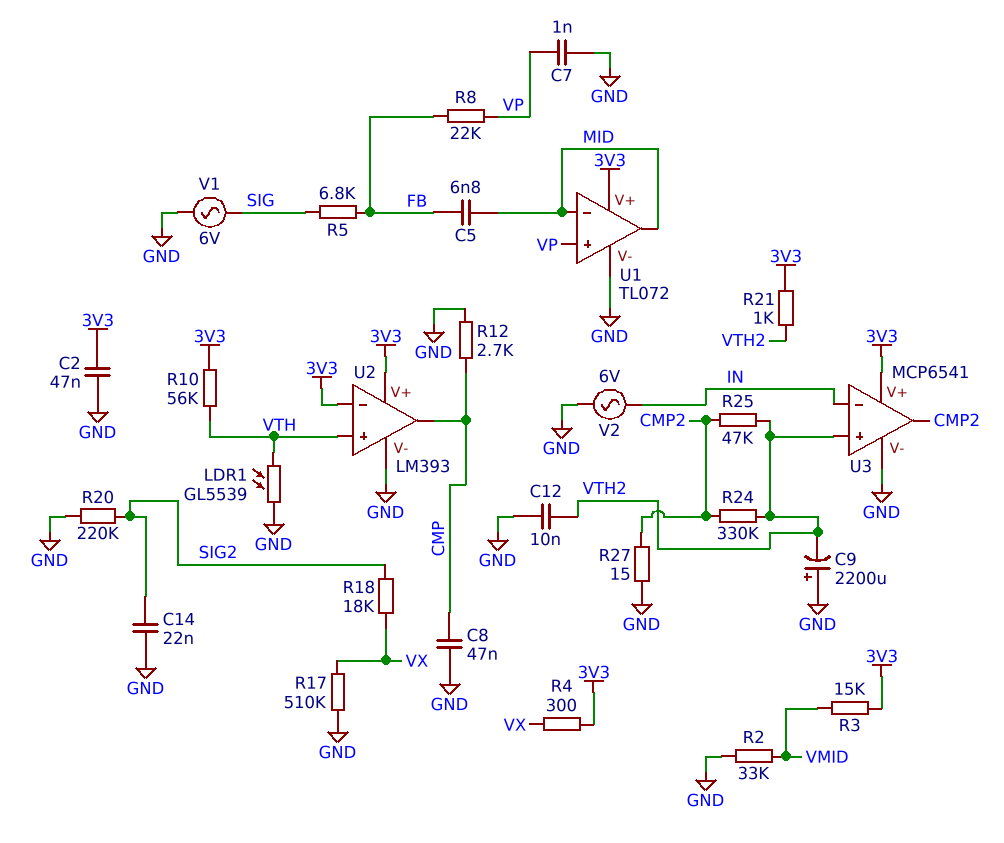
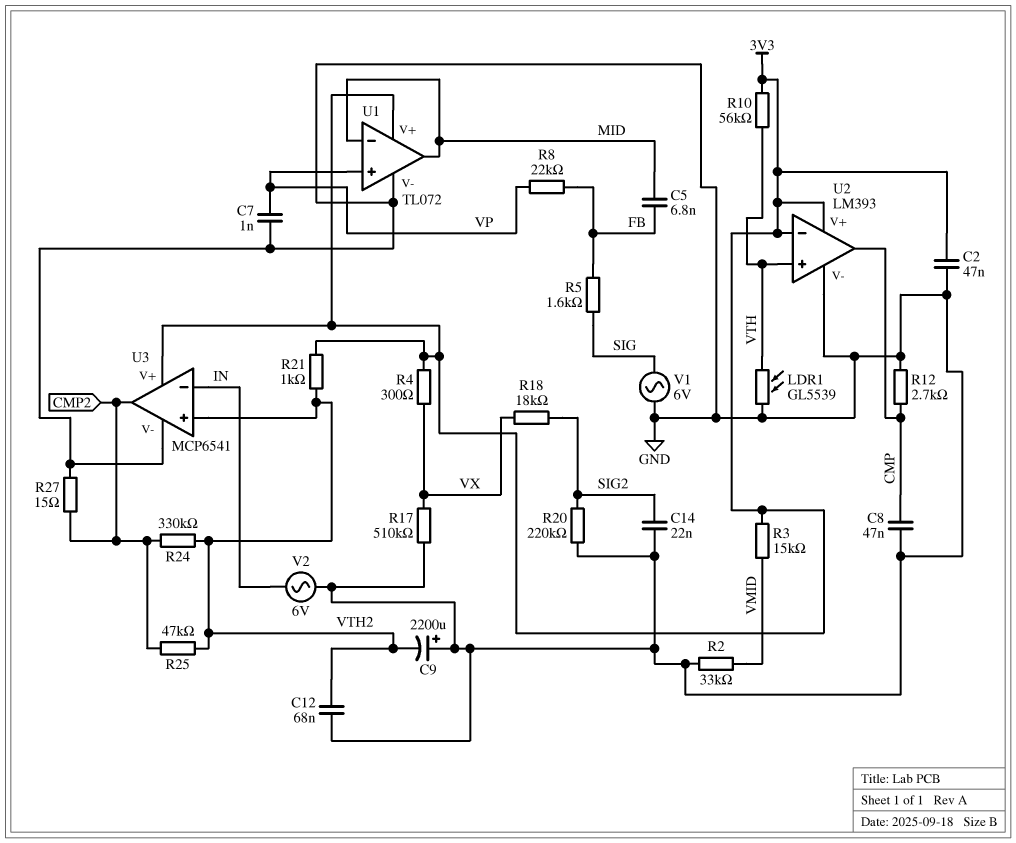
C12: 10nF (GND, VTH2) -> 68nF (GND, VTH2)
R5: 6.8k (FB, SIG) -> 1.6k (FB, SIG)

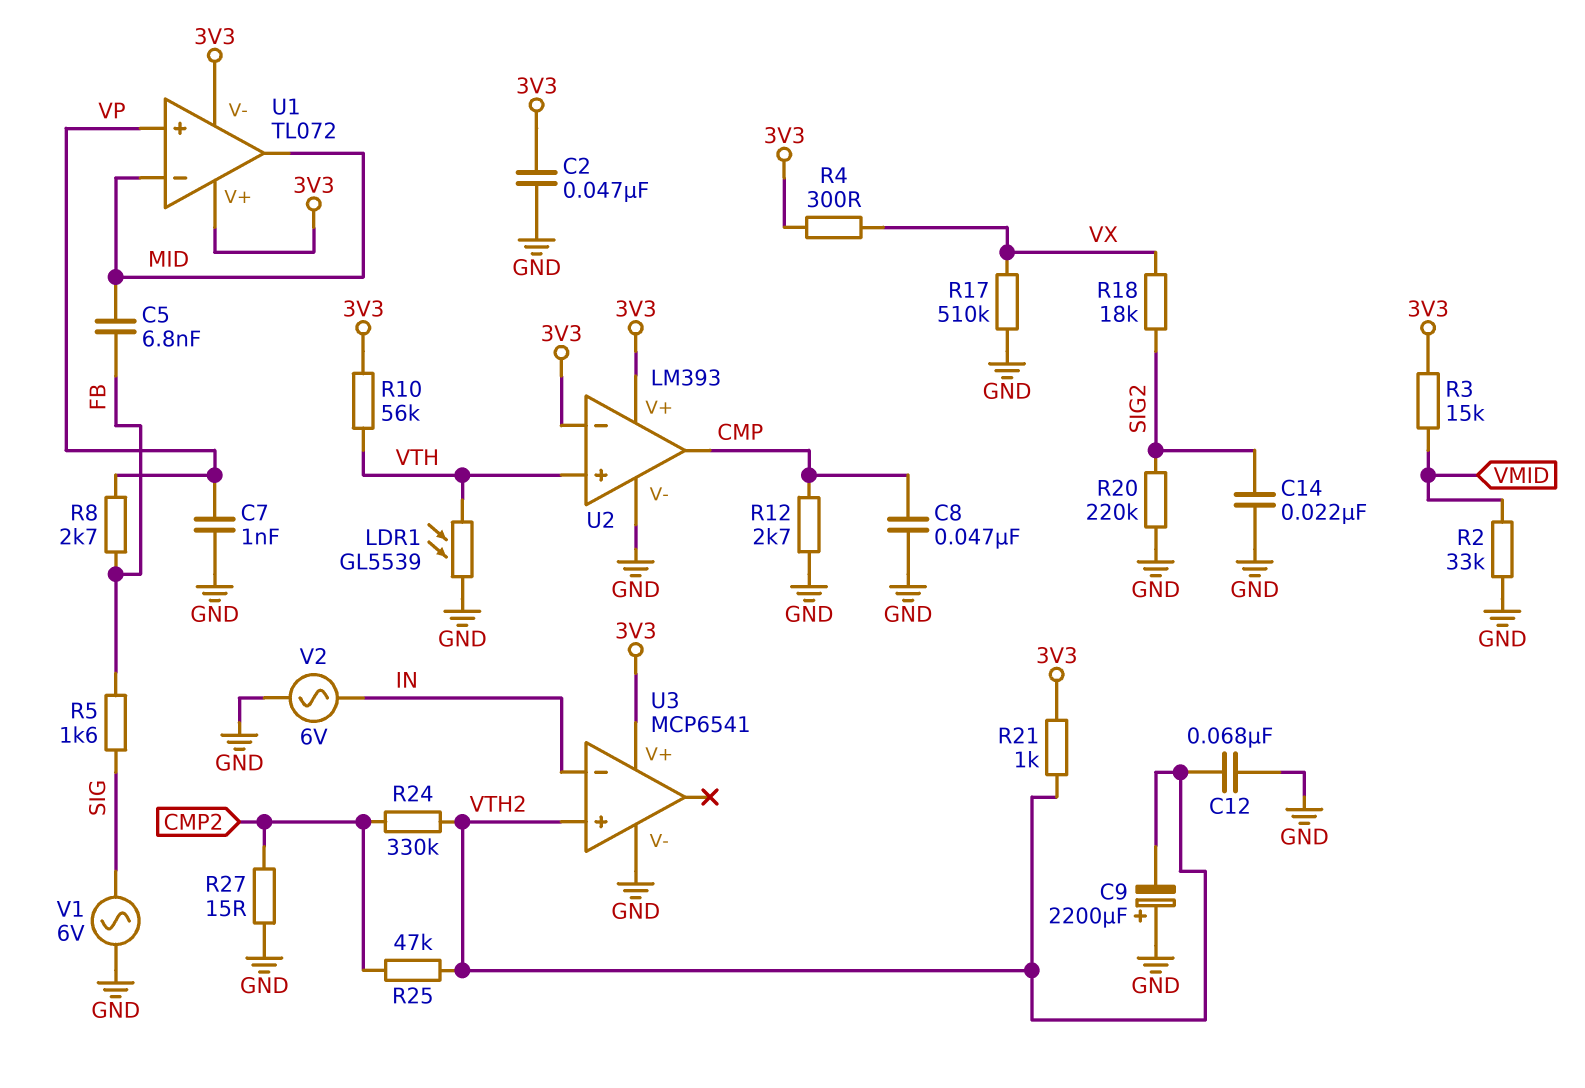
R8: 22k (FB, VP) -> 2.7k (FB, VP)
U1 pin V-: GND -> 3V3
U3 pin out: CMP2 -> none

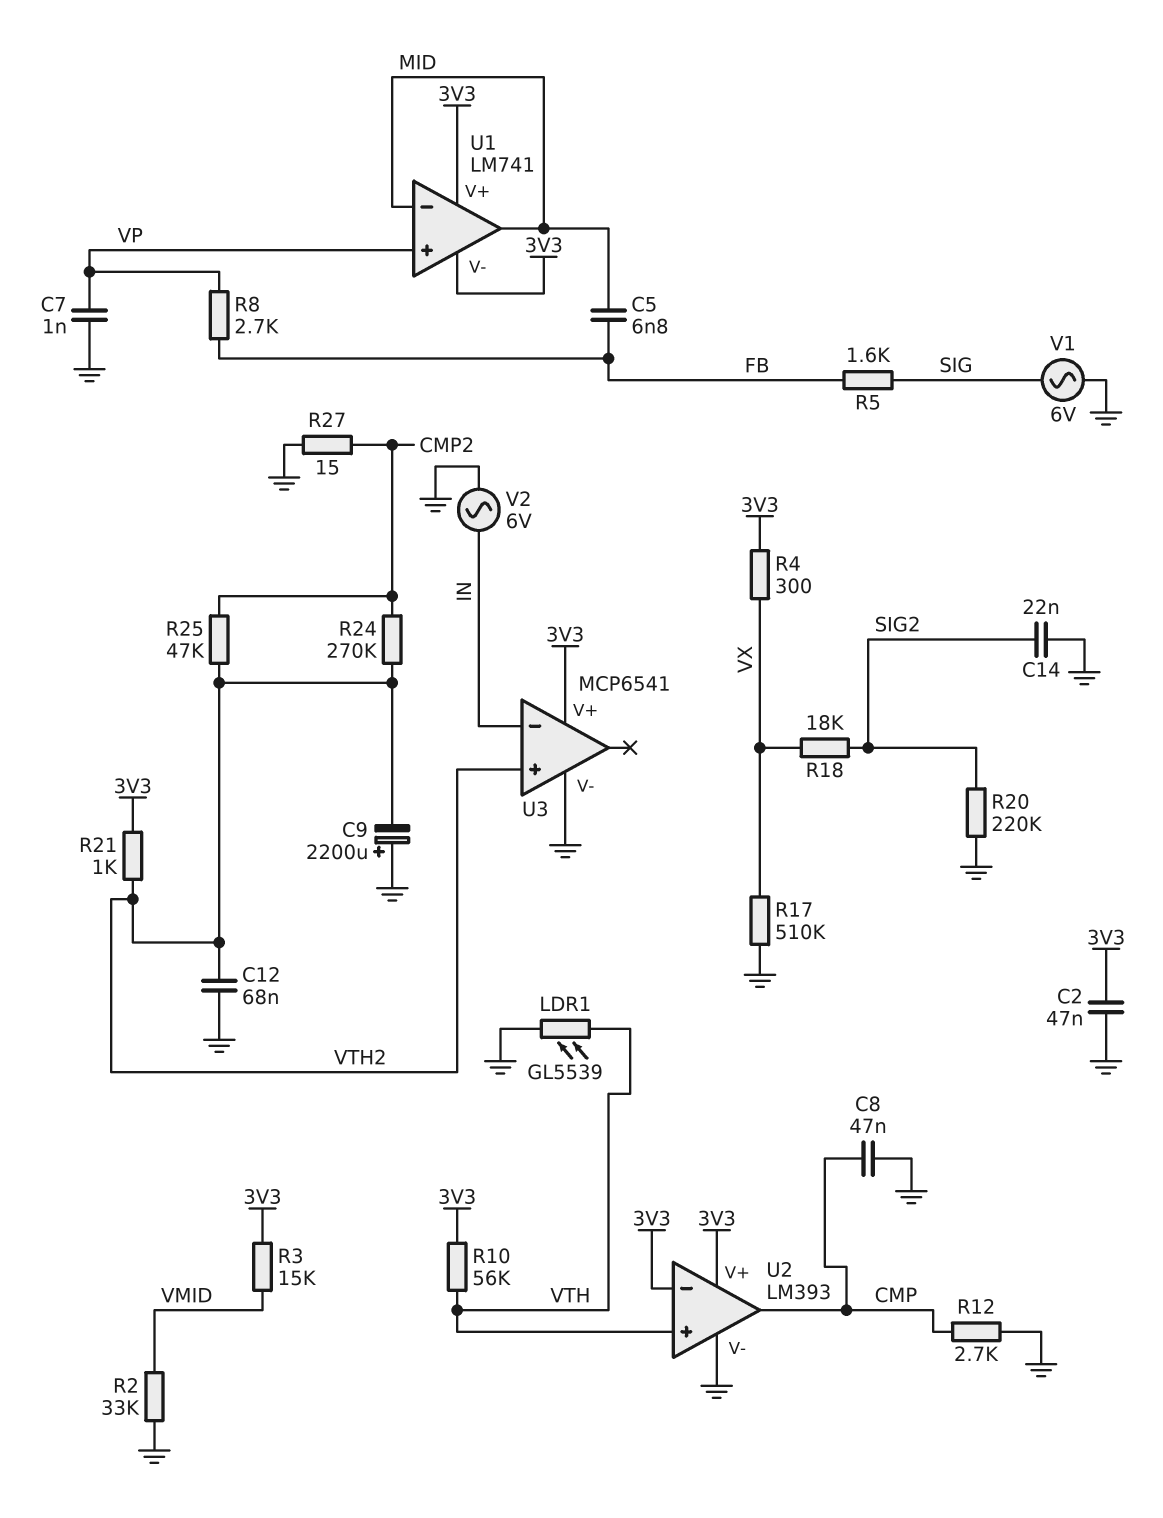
R24: 330k (CMP2, VTH2) -> 270k (CMP2, VTH2)
U1: TL072 -> LM741

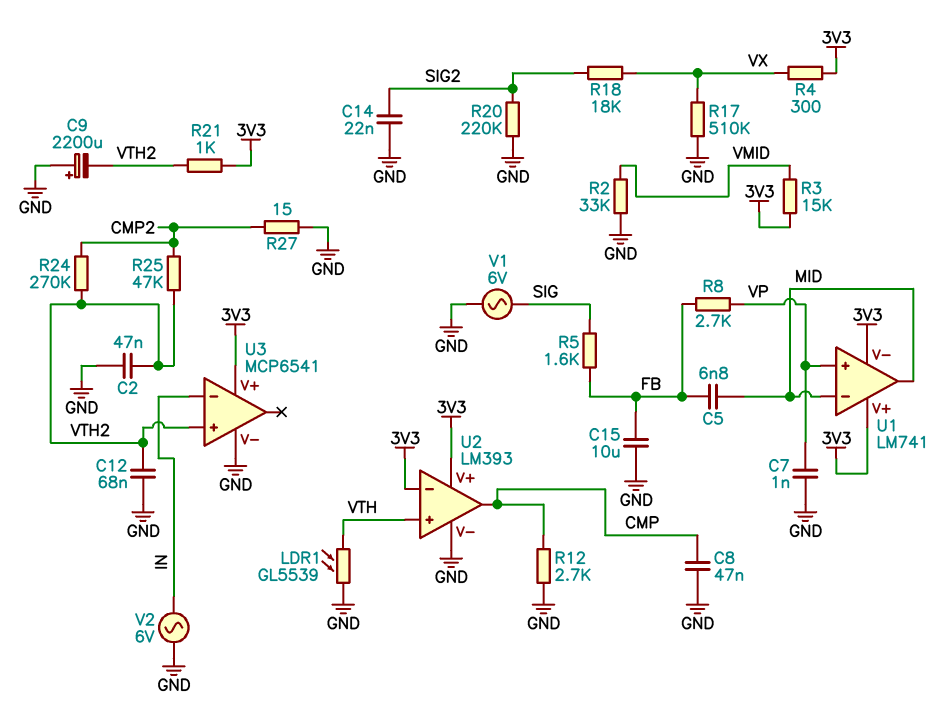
C2: 47nF (3V3, GND) -> 47nF (GND, VTH2)
C15: none -> 10uF (FB, GND)
R10: 56k (3V3, VTH) -> none

